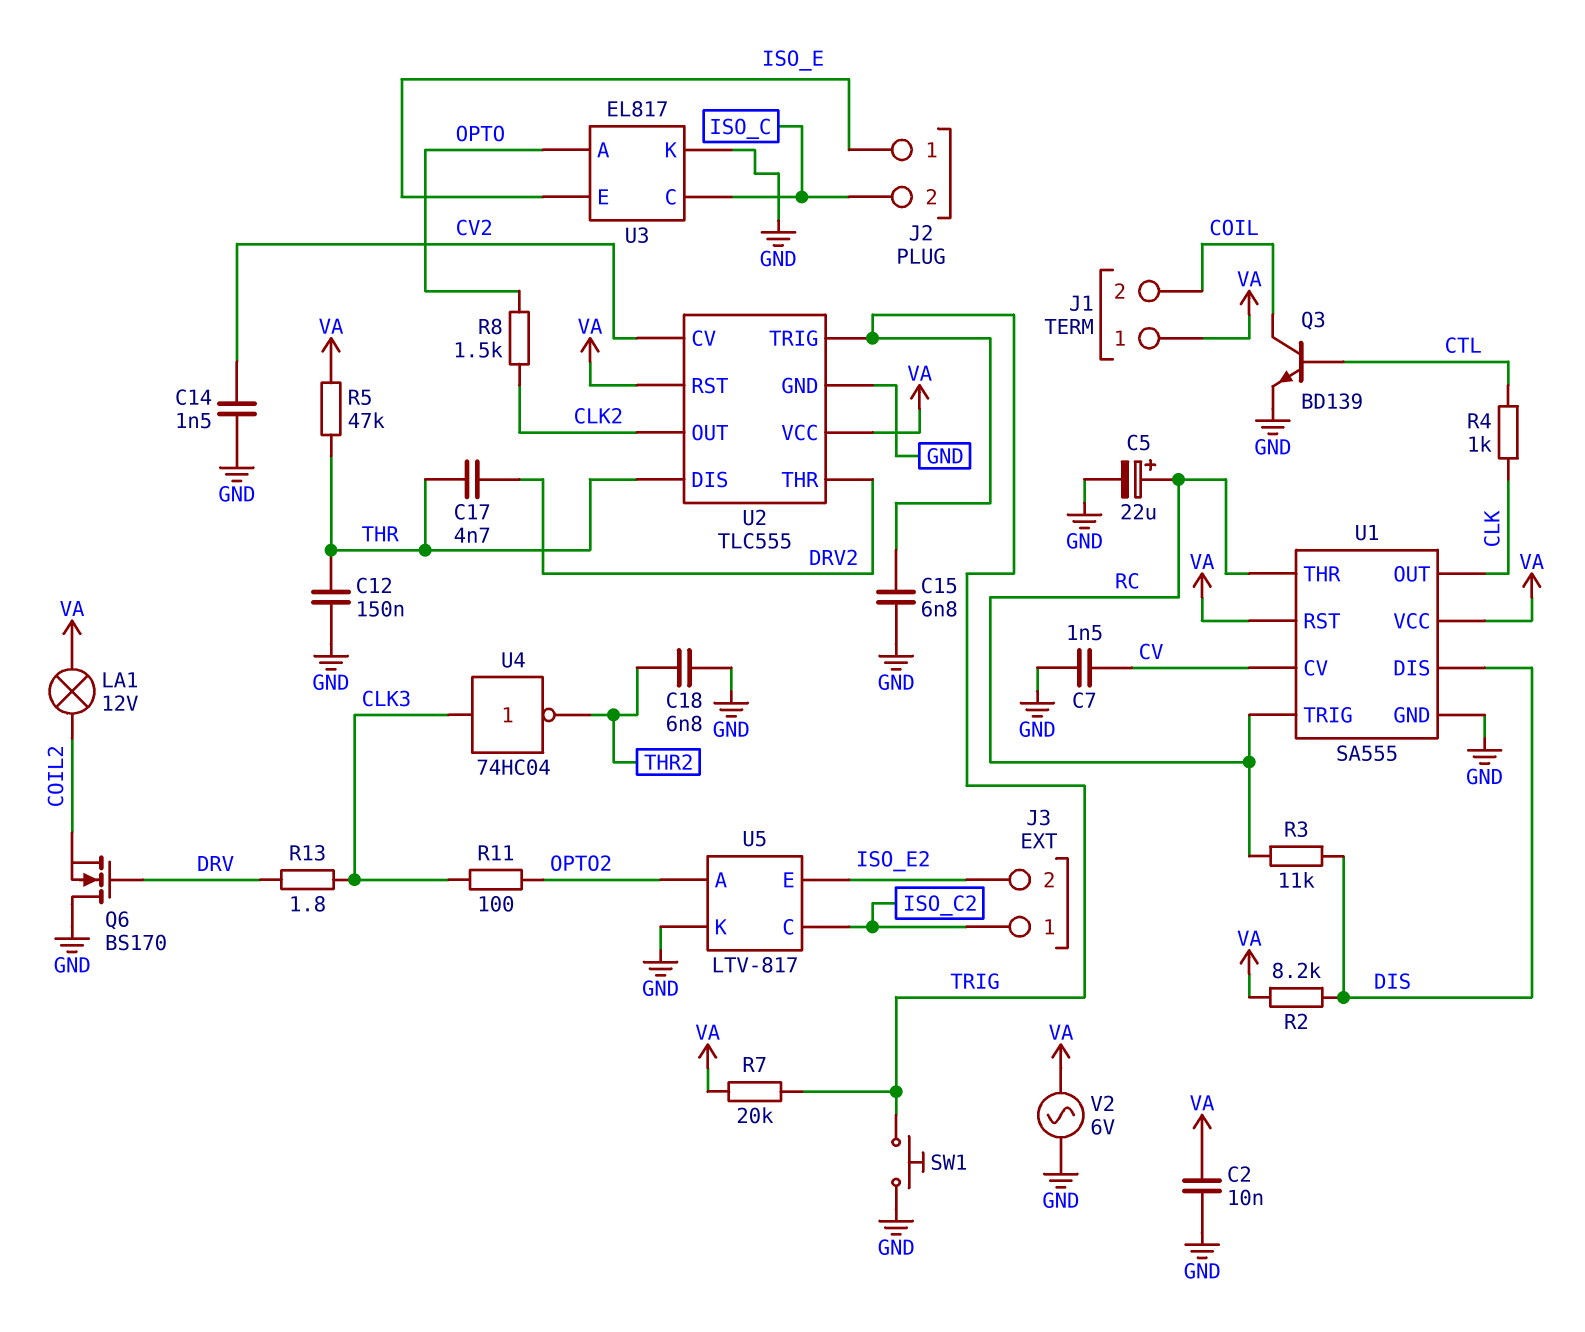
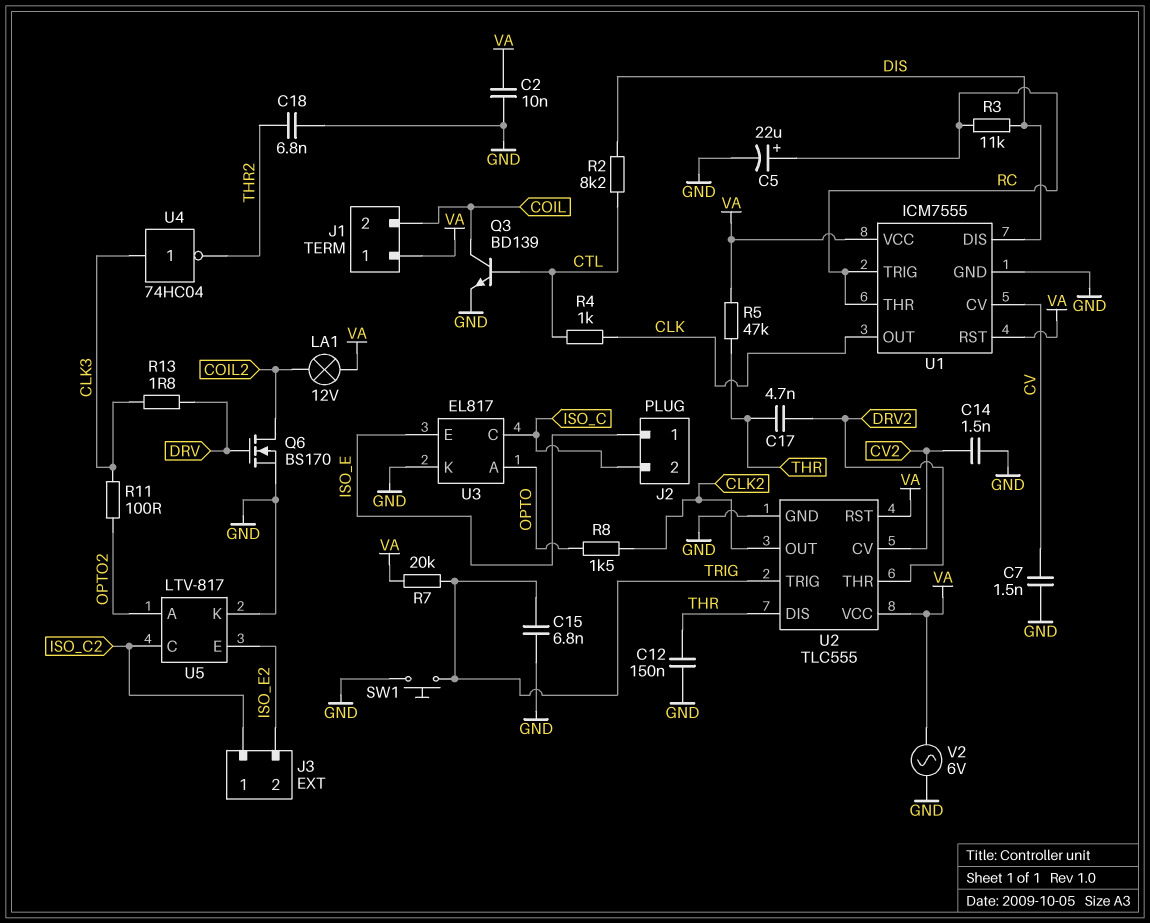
Q6: NMOS BS170 (G DRV, D GND, S COIL2) -> NMOS BS170 (G DRV, D COIL2, S GND)
R2: 8.2k (DIS, VA) -> 8.2k (CTL, DIS)
U1: SA555 -> ICM7555

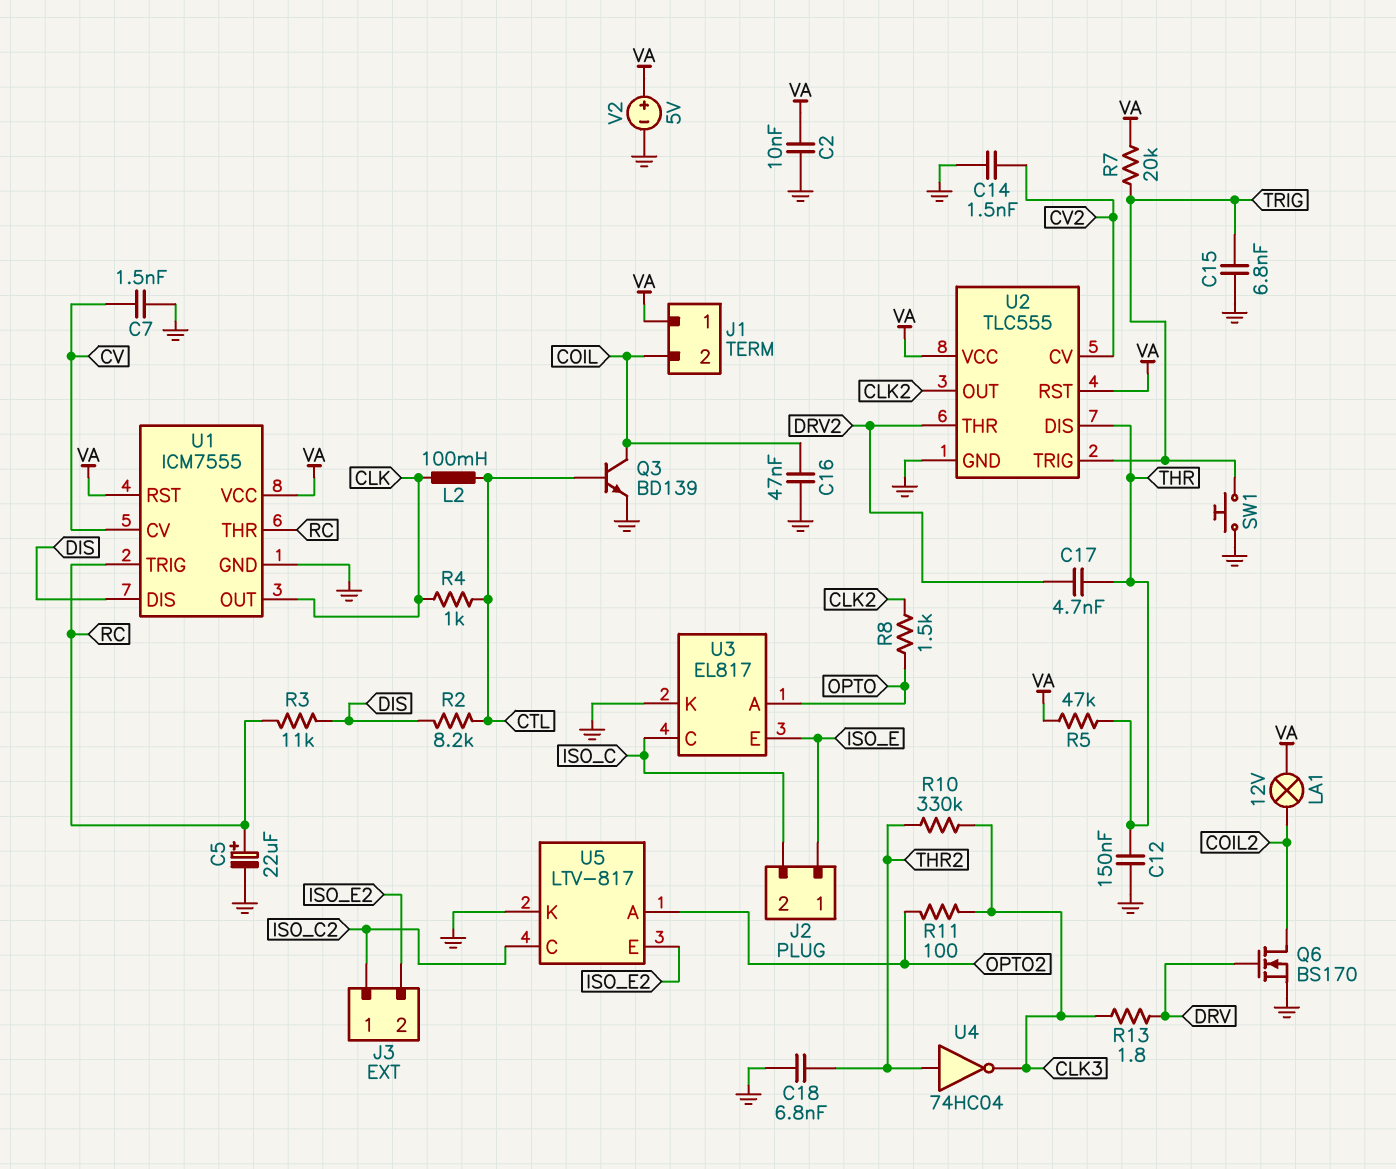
C16: none -> 47nF (COIL, GND)
L2: none -> 100mH (CLK, CTL)
R10: none -> 330k (CLK3, THR2)
U4: NOT 74HC04 (in CLK3, out THR2) -> NOT 74HC04 (in THR2, out CLK3)
V2: AC 6V (GND, VA) -> 5V (plus VA, minus GND)

